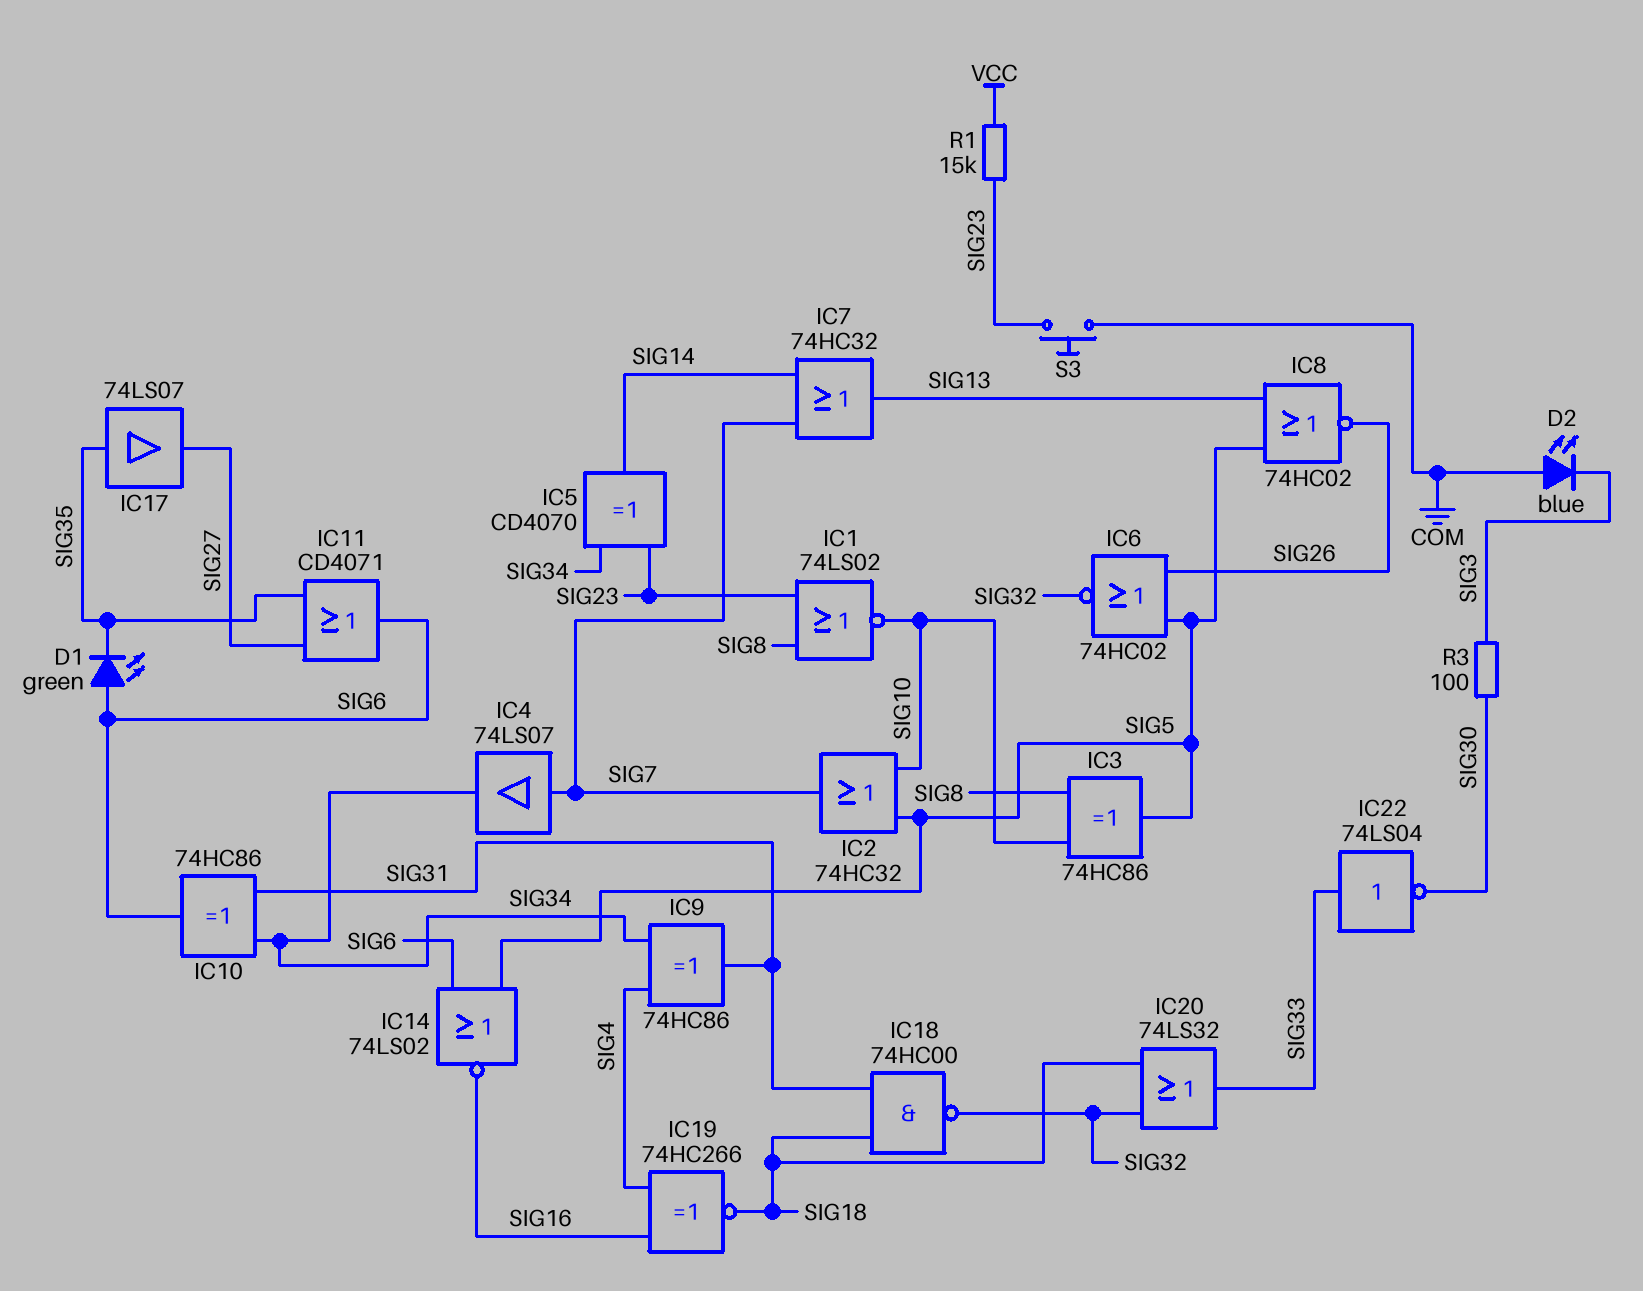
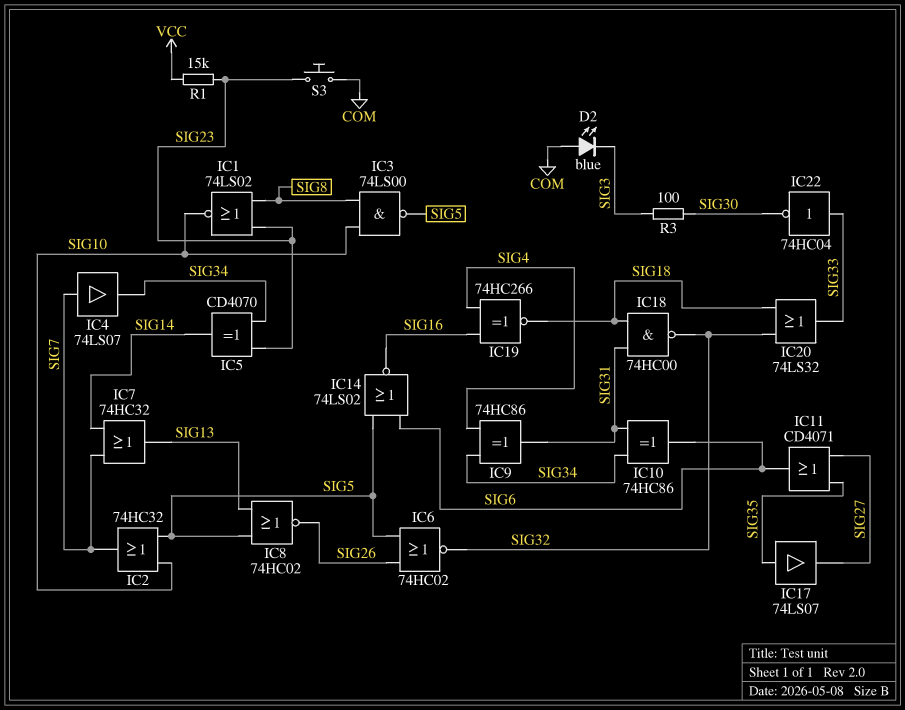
D1: LED green (A SIG6, K SIG35) -> none
IC3: XOR 74HC86 (in SIG8, in SIG10, out SIG5) -> NAND 74LS00 (in SIG8, in SIG10, out SIG5)
IC22: NOT 74LS04 (in SIG33, out SIG30) -> NOT 74HC04 (in SIG33, out SIG30)

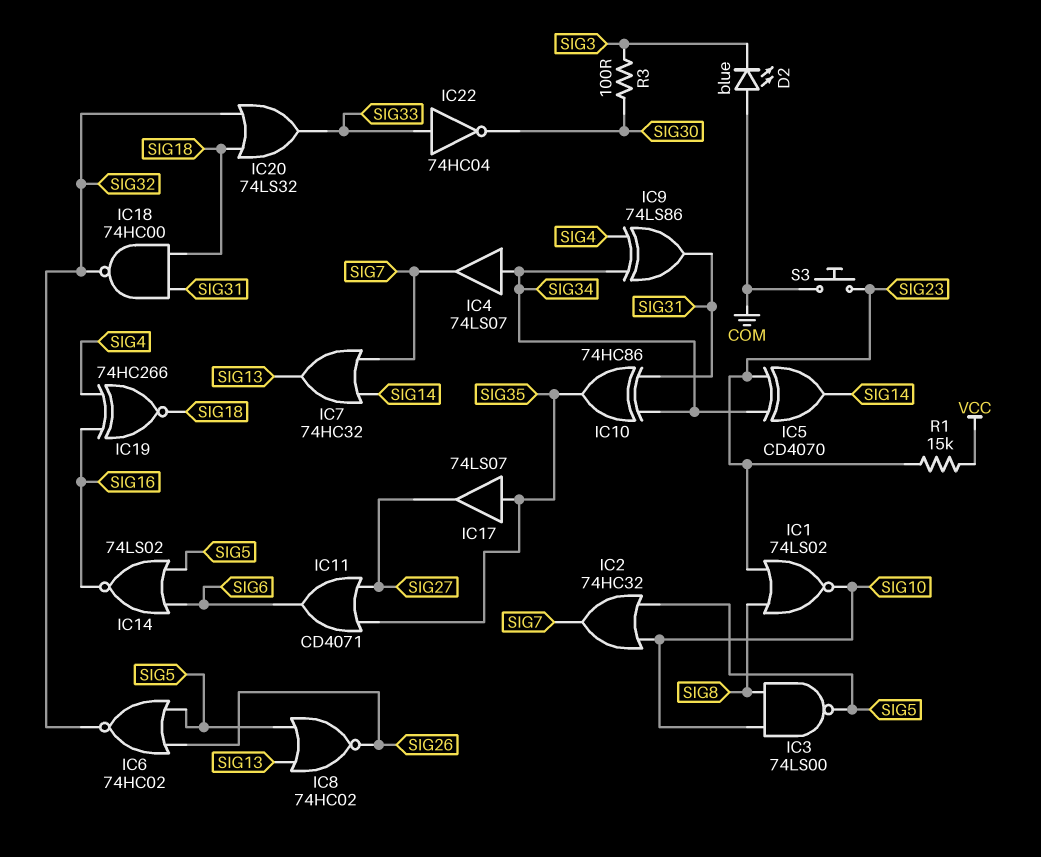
IC4: buffer 74LS07 (in SIG7, out SIG34) -> buffer 74LS07 (in SIG34, out SIG7)
IC9: XOR 74HC86 (in SIG4, in SIG34, out SIG31) -> XOR 74LS86 (in SIG4, in SIG34, out SIG31)
IC10: XOR 74HC86 (in SIG31, in SIG34, out SIG6) -> XOR 74HC86 (in SIG31, in SIG34, out SIG35)

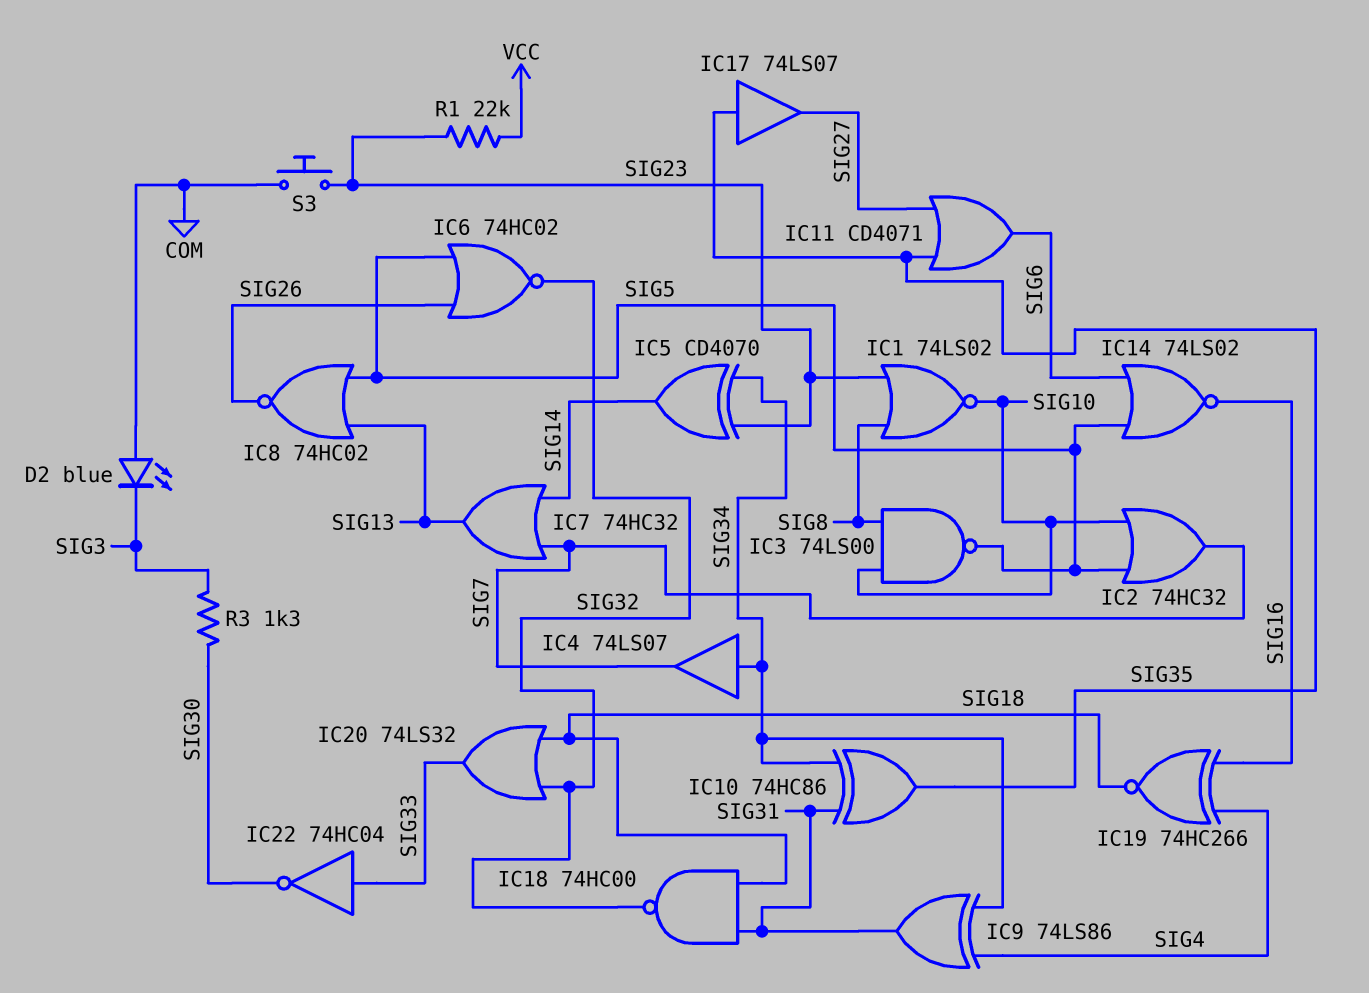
R1: 15k (SIG23, VCC) -> 22k (SIG23, VCC)
R3: 100 (SIG3, SIG30) -> 1.3k (SIG3, SIG30)

